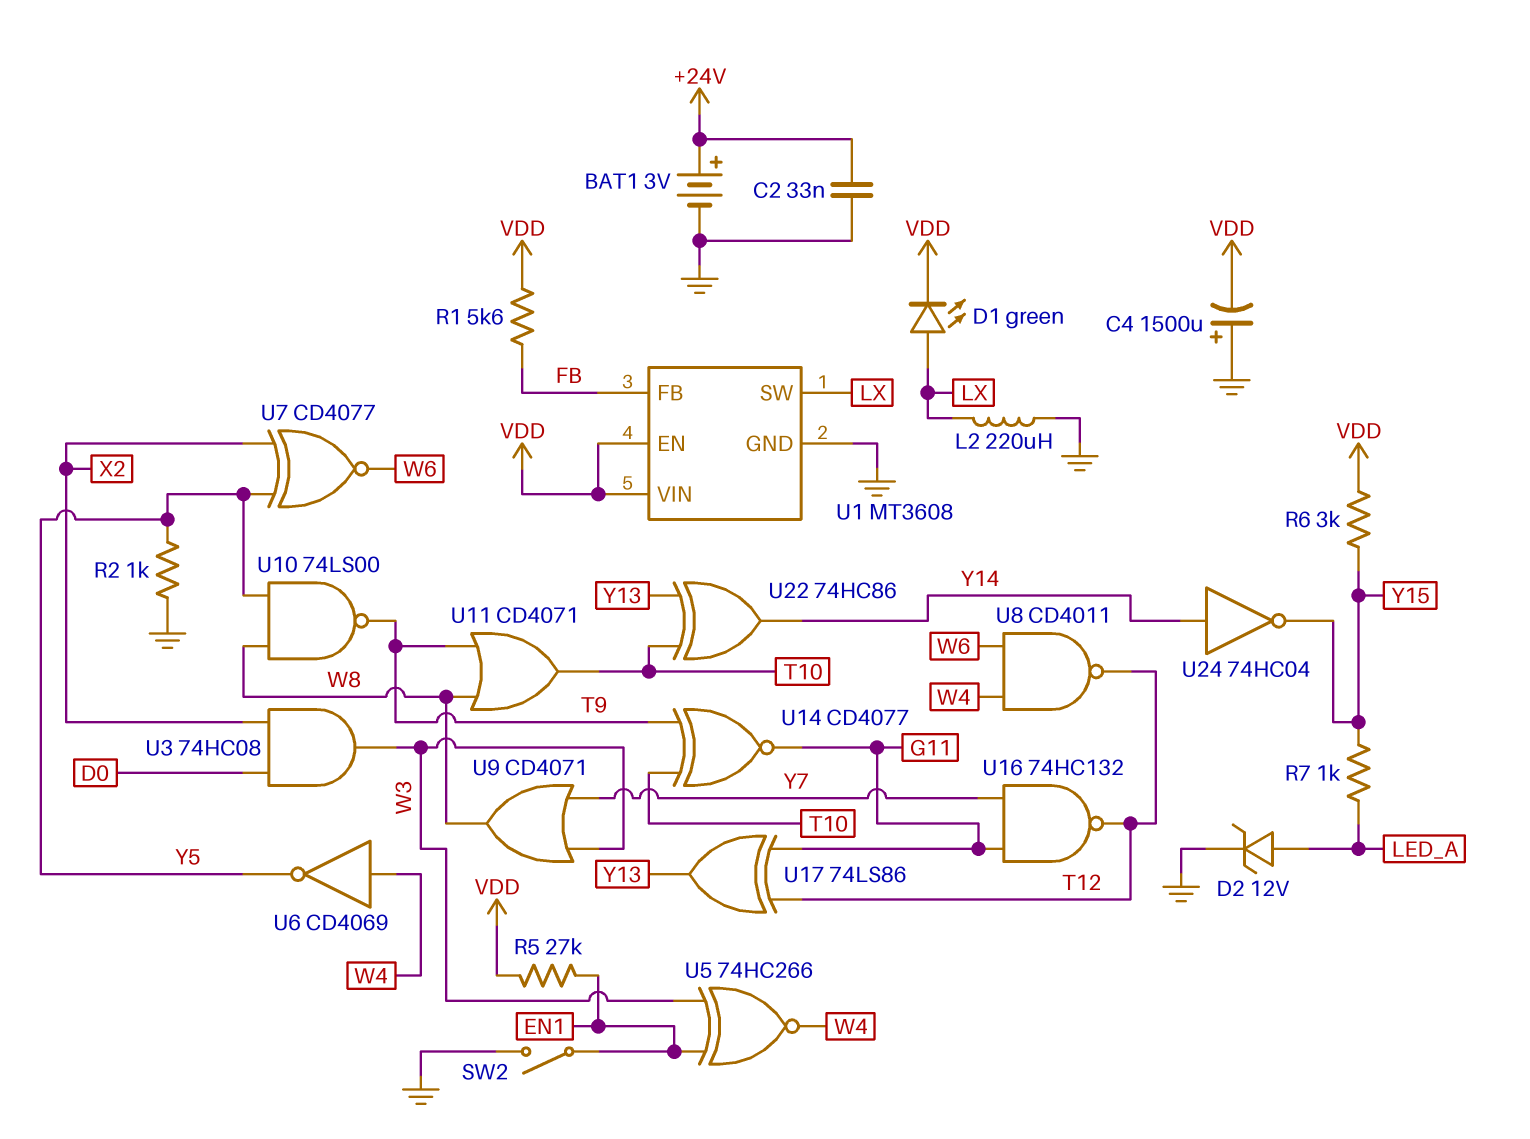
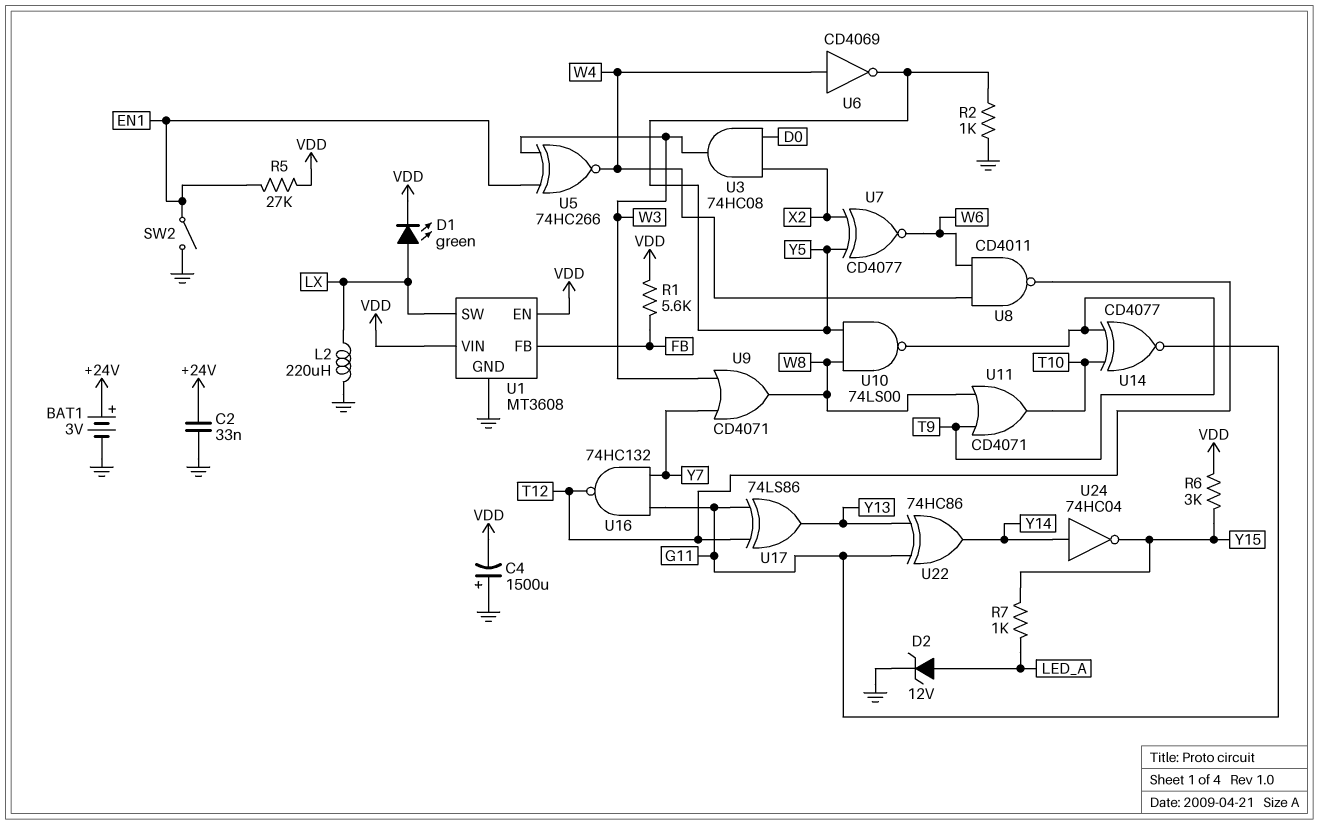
U22: XOR 74HC86 (in T10, in Y13, out Y14) -> XOR 74HC86 (in G11, in Y13, out Y14)

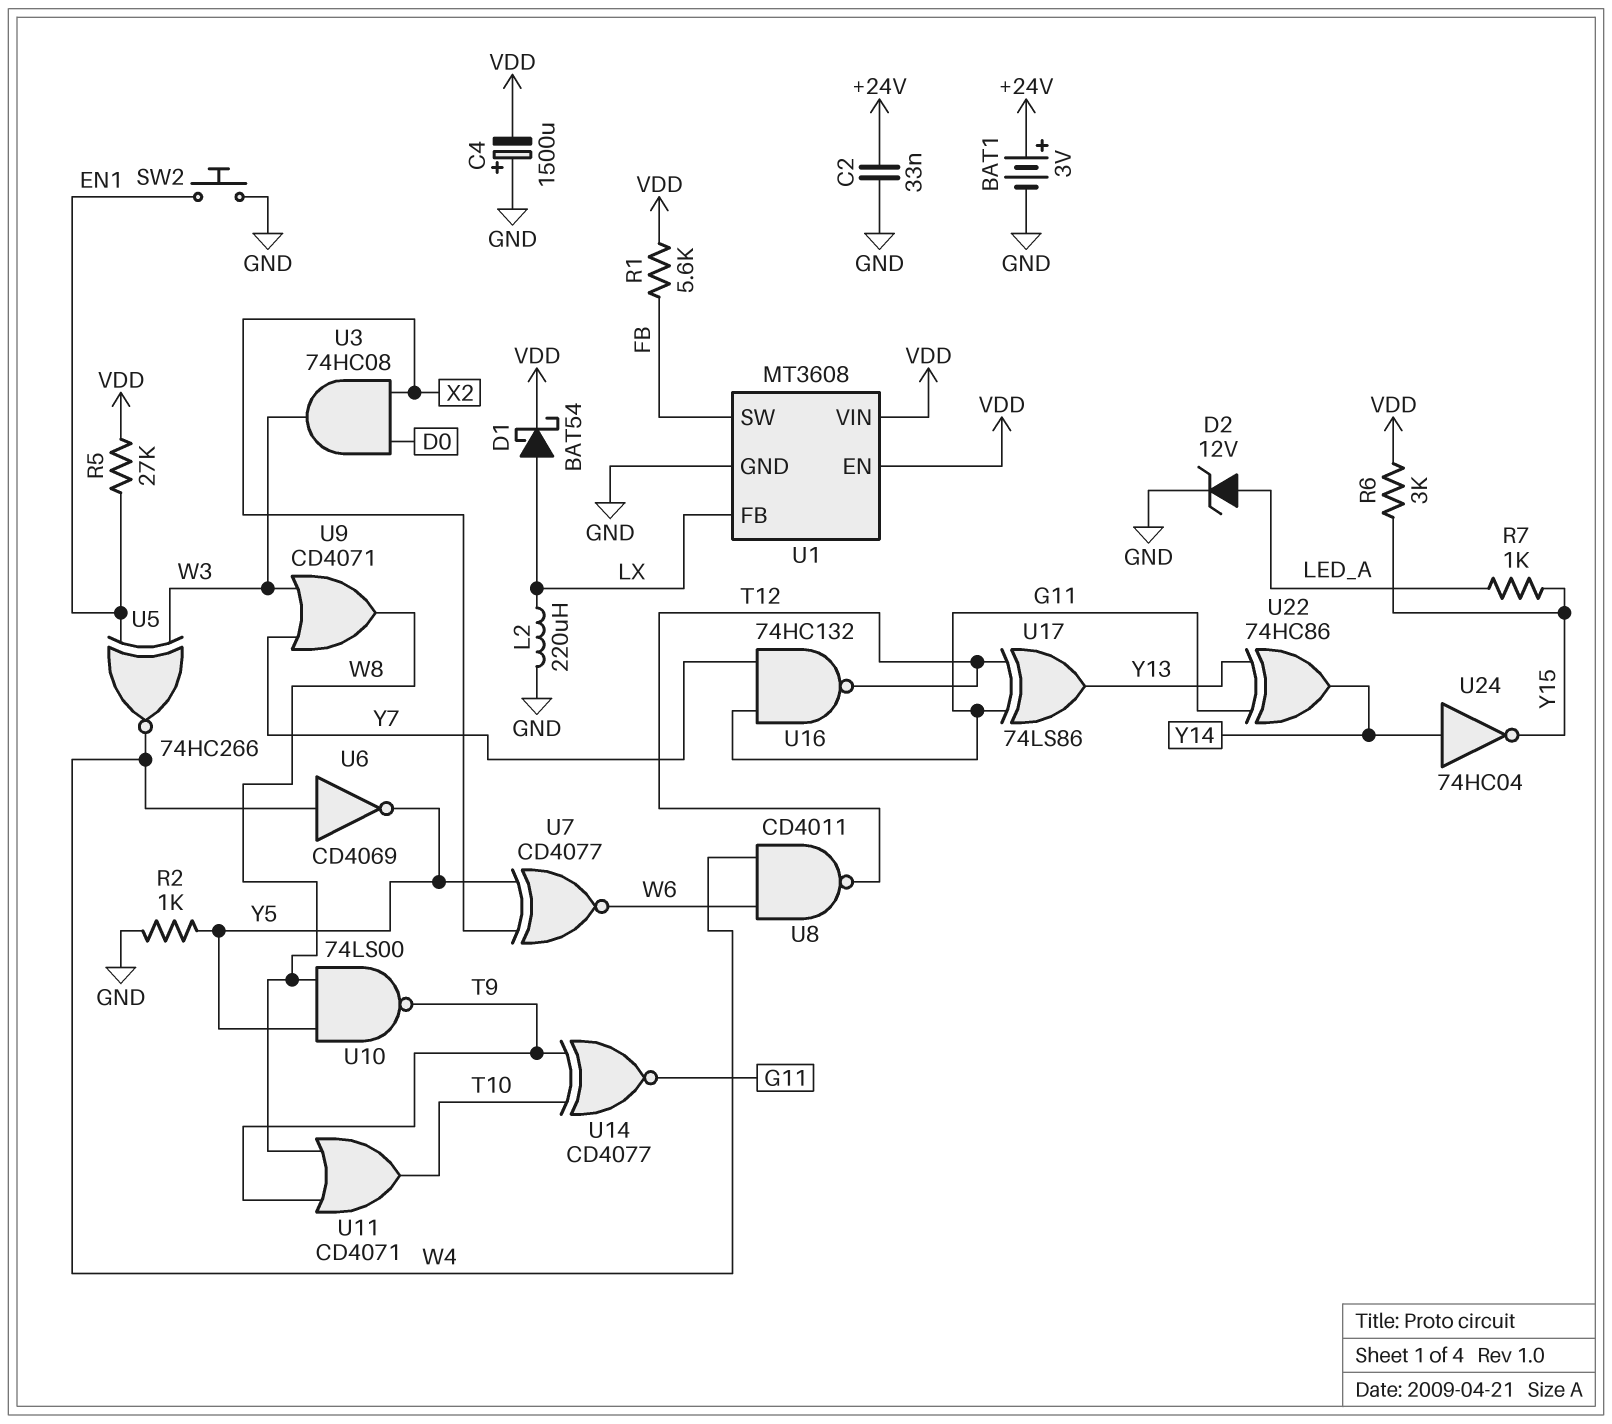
D1: LED green (A LX, K VDD) -> schottky BAT54 (A LX, K VDD)
SW2: switch (EN1, GND) -> button (EN1, GND)
U1 pin FB: FB -> LX
U1 pin SW: LX -> FB

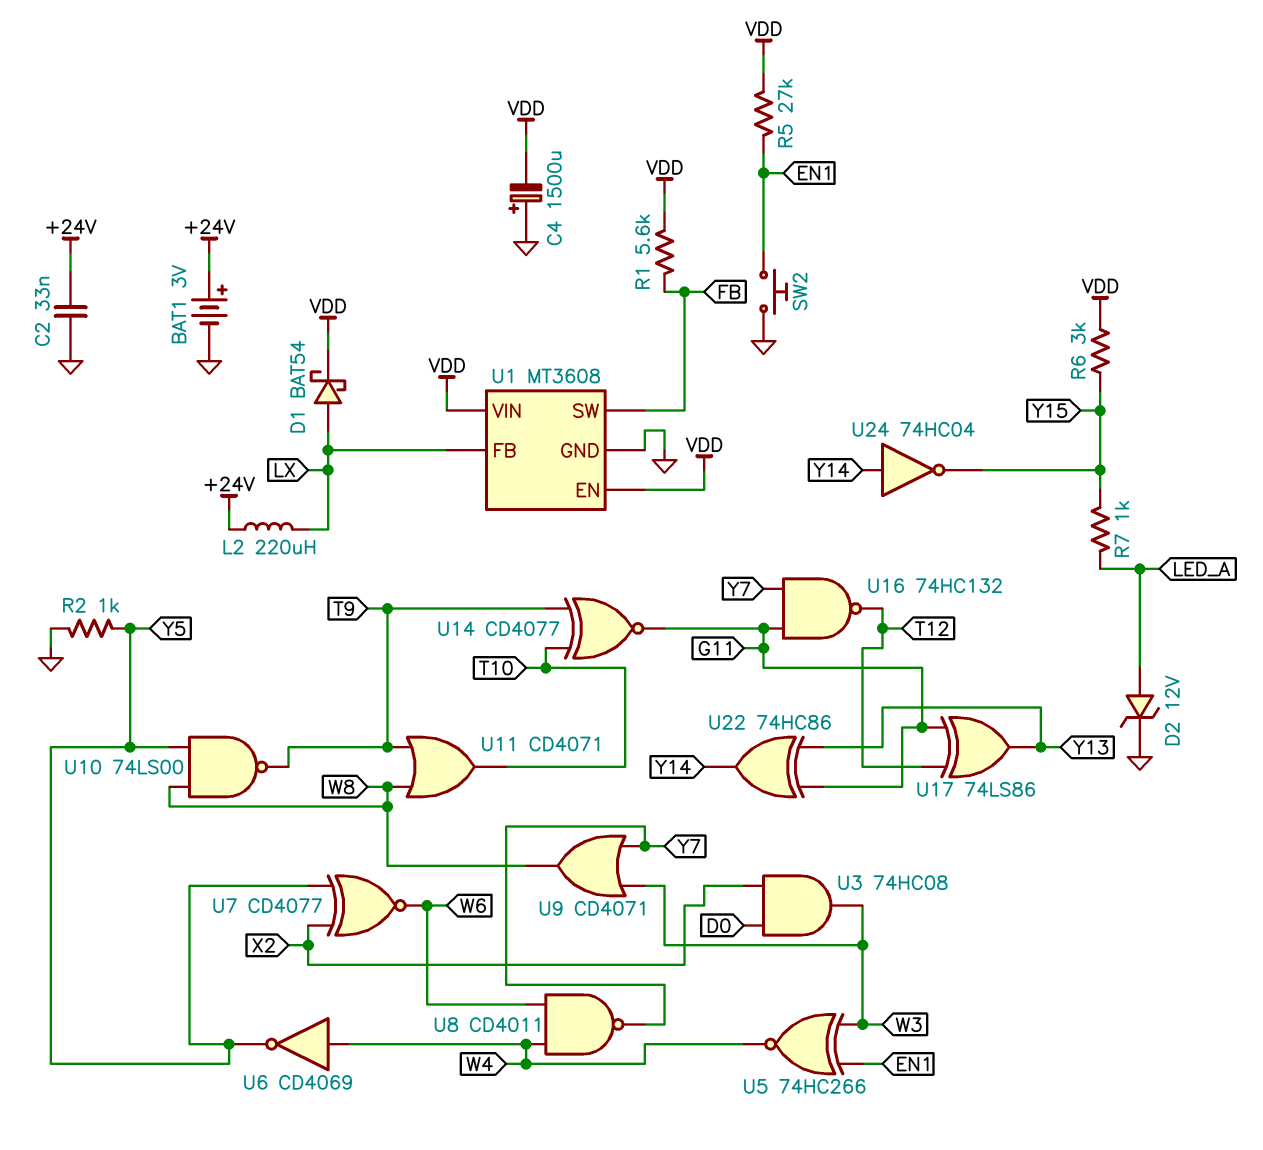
L2: 220uH (GND, LX) -> 220uH (+24V, LX)
U8: NAND CD4011 (in W4, in W6, out T12) -> NAND CD4011 (in W4, in W6, out Y7)

